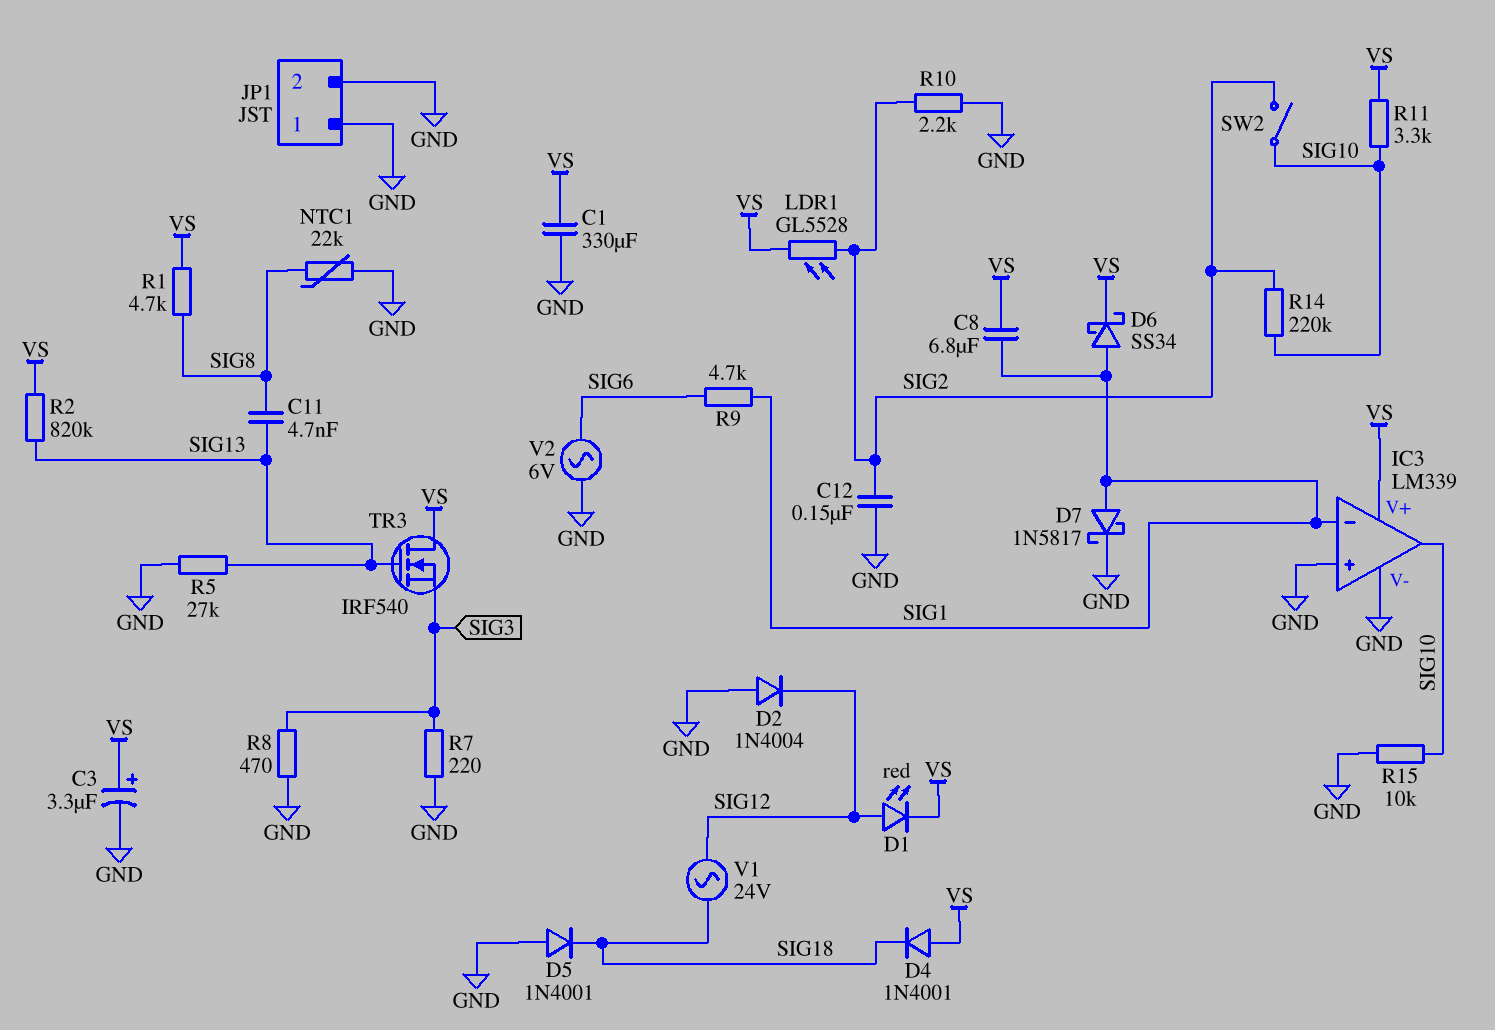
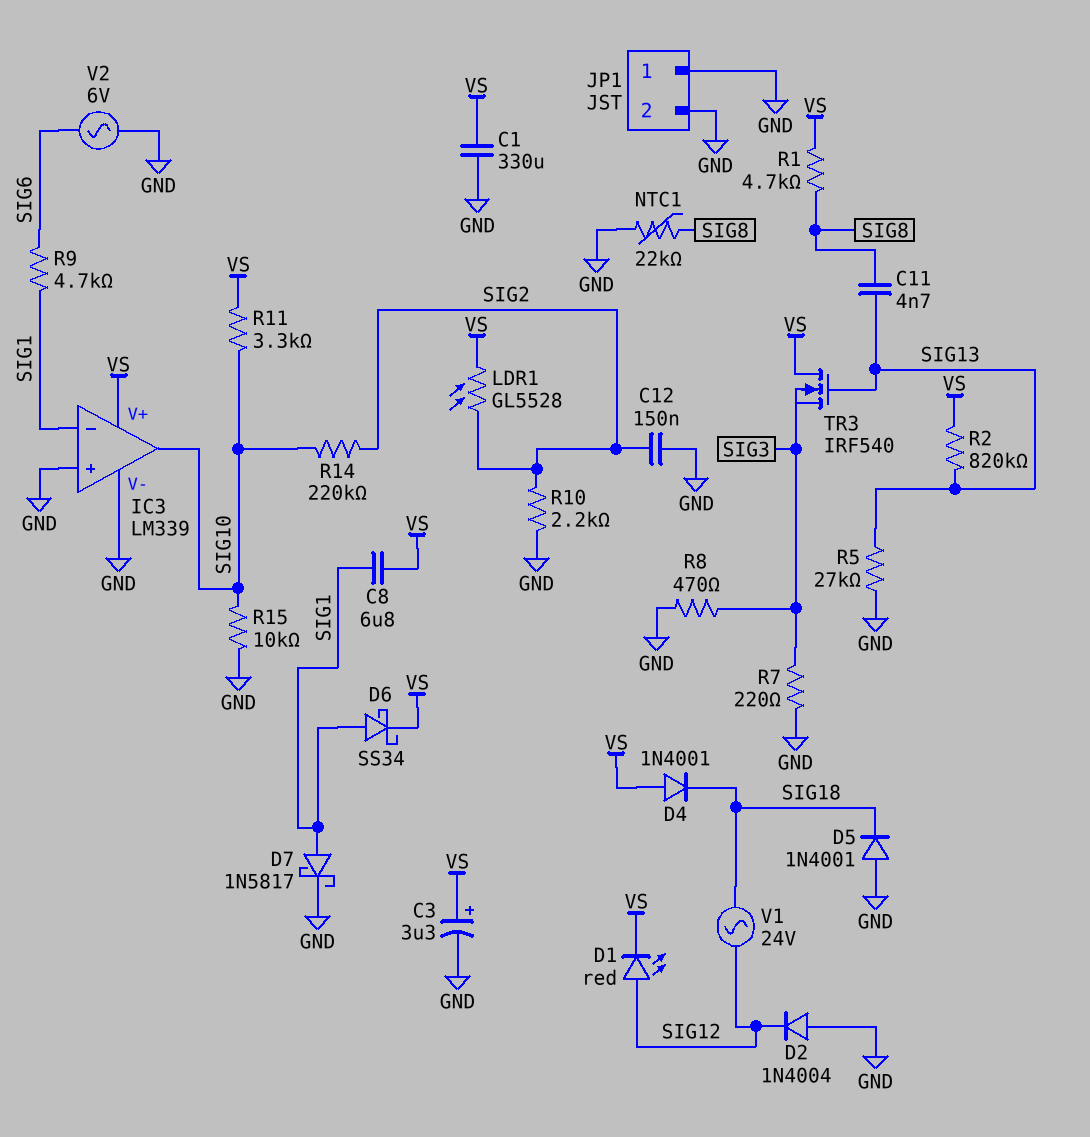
SW2: switch (SIG2, SIG10) -> none

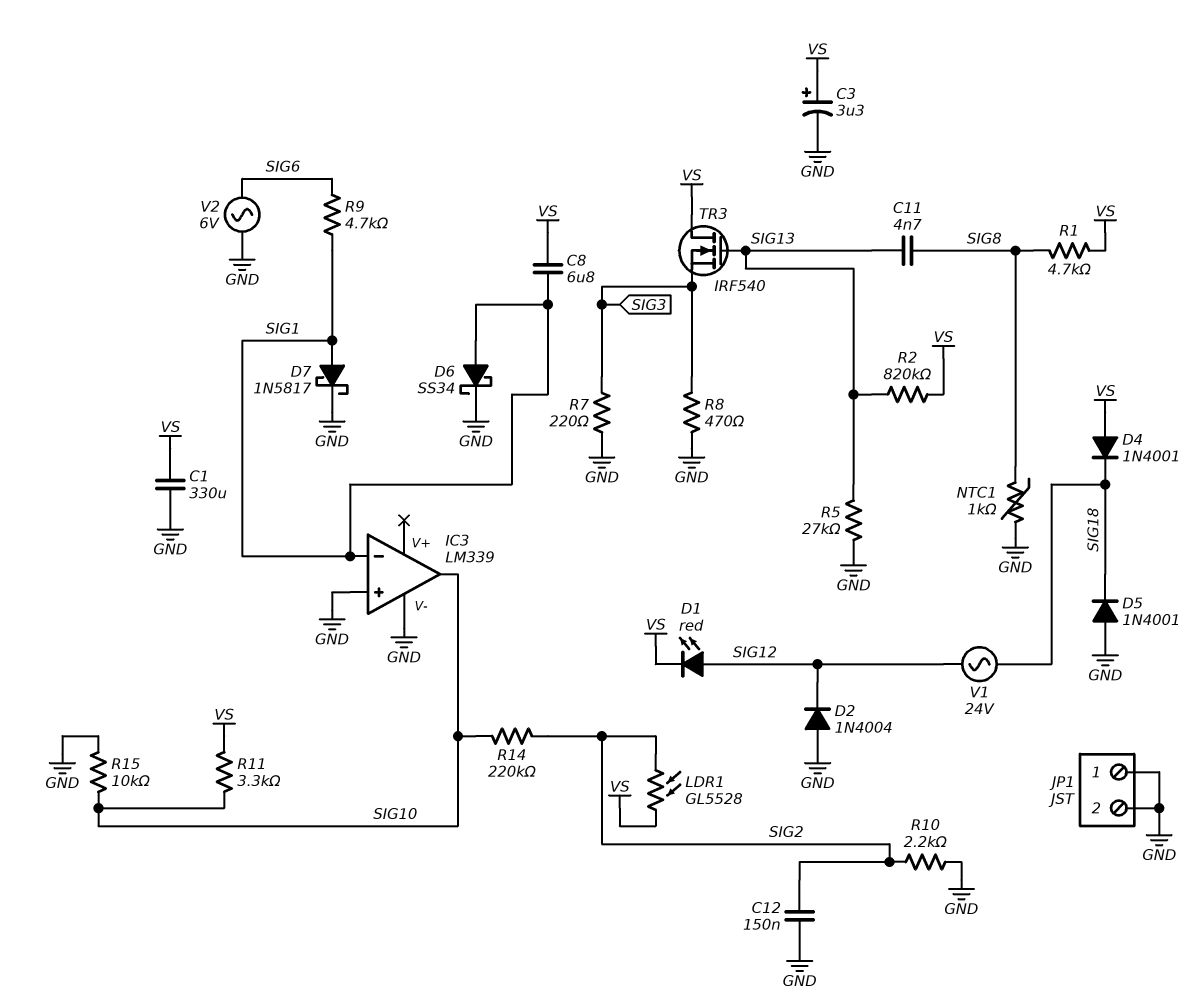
D6: schottky SS34 (A SIG1, K VS) -> schottky SS34 (A SIG1, K GND)
IC3 pin V+: VS -> none
NTC1: 22k (GND, SIG8) -> 1k (GND, SIG8)

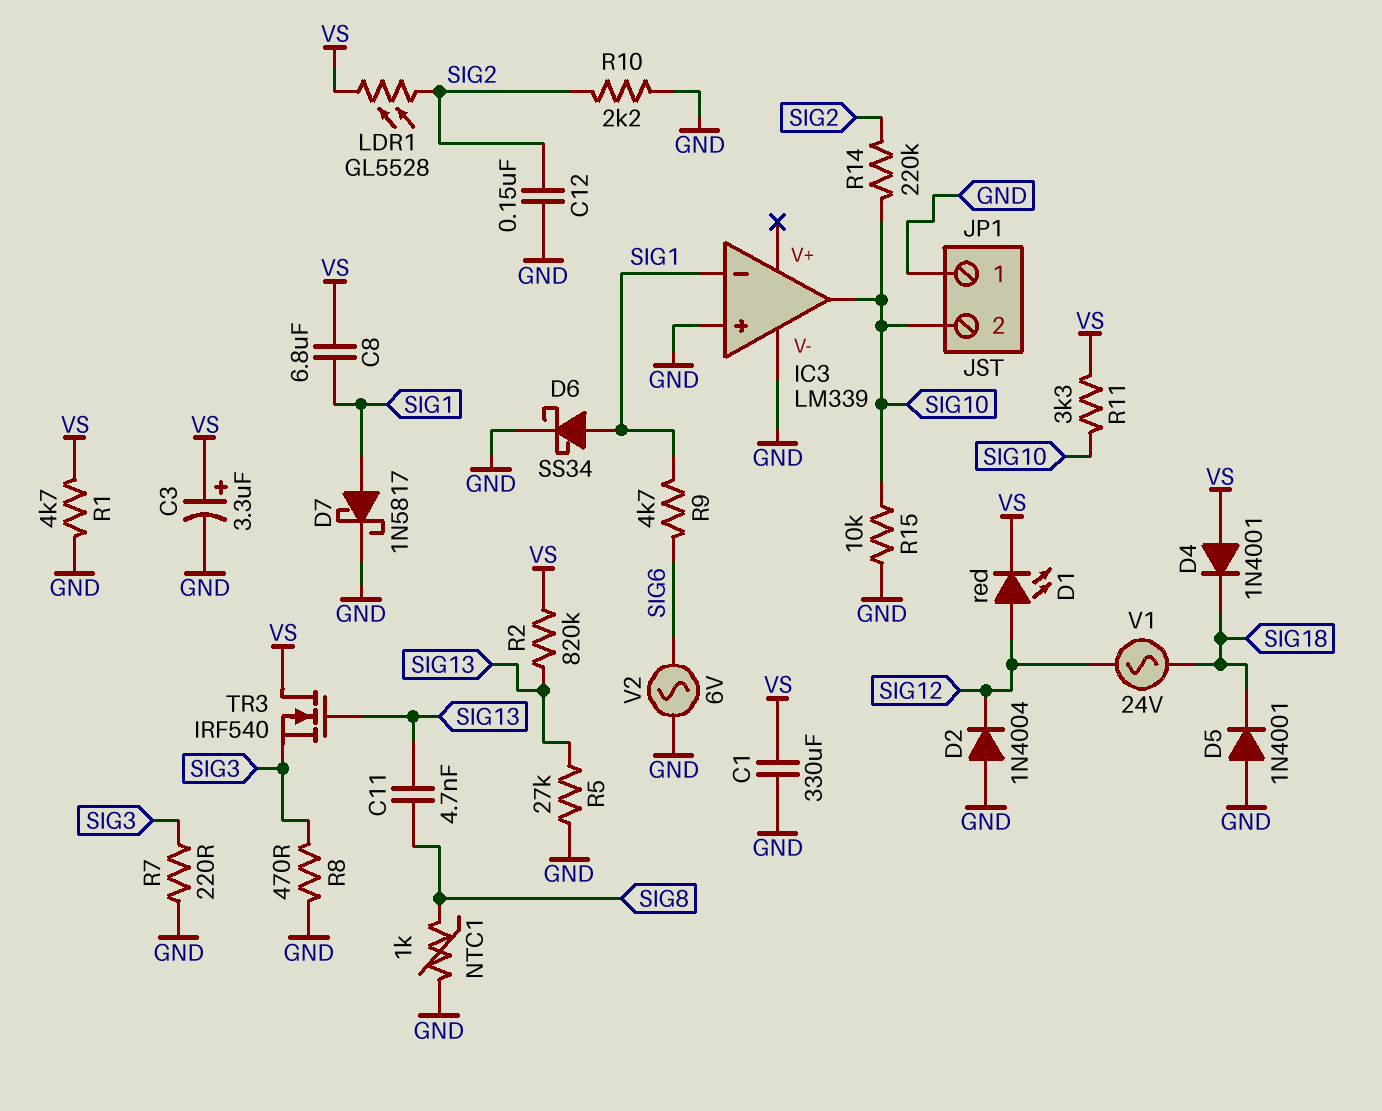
JP1 pin 2: GND -> SIG10
R1: 4.7k (SIG8, VS) -> 4.7k (GND, VS)

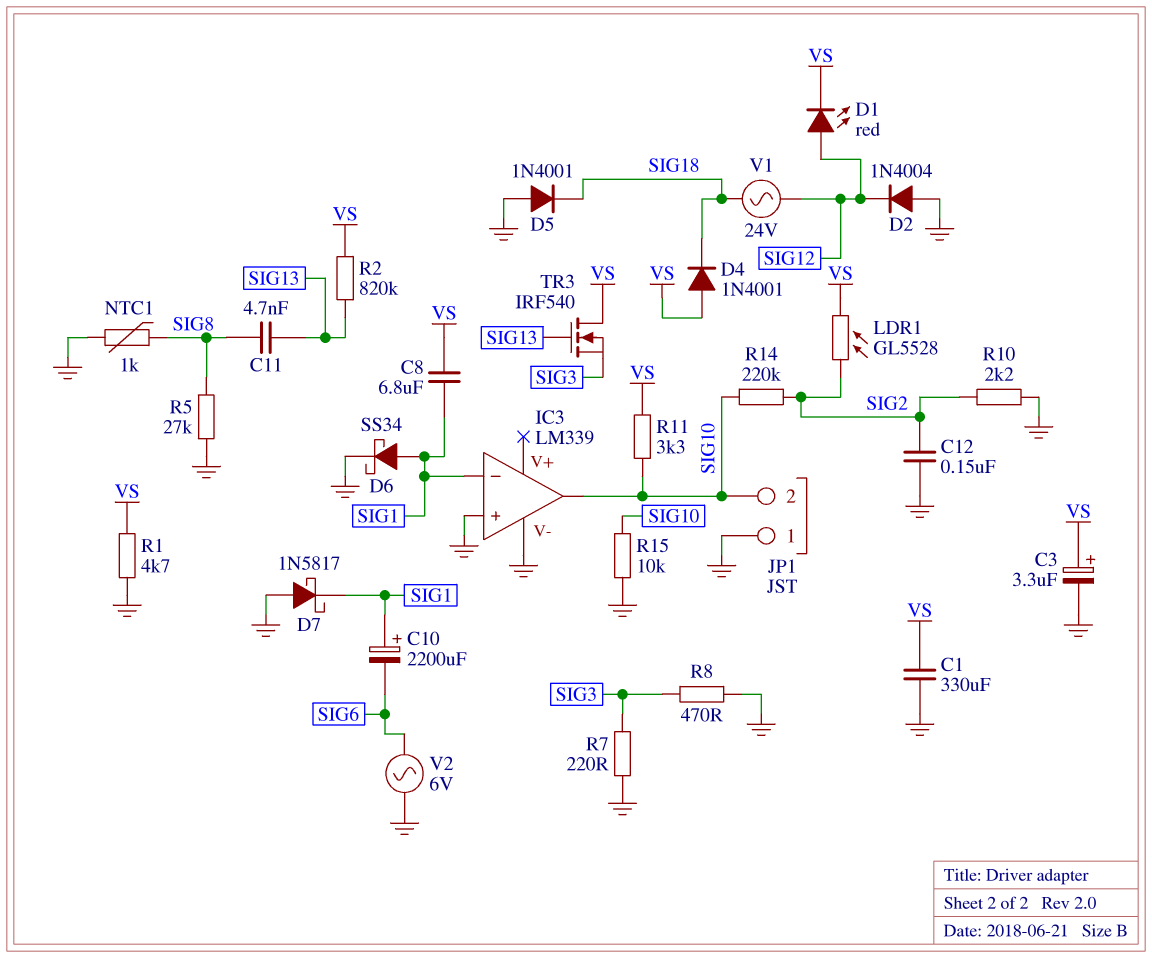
C10: none -> 2200uF (plus SIG1, minus SIG6)
D7: schottky 1N5817 (A SIG1, K GND) -> schottky 1N5817 (A GND, K SIG1)
R5: 27k (GND, SIG13) -> 27k (GND, SIG8)
R9: 4.7k (SIG1, SIG6) -> none

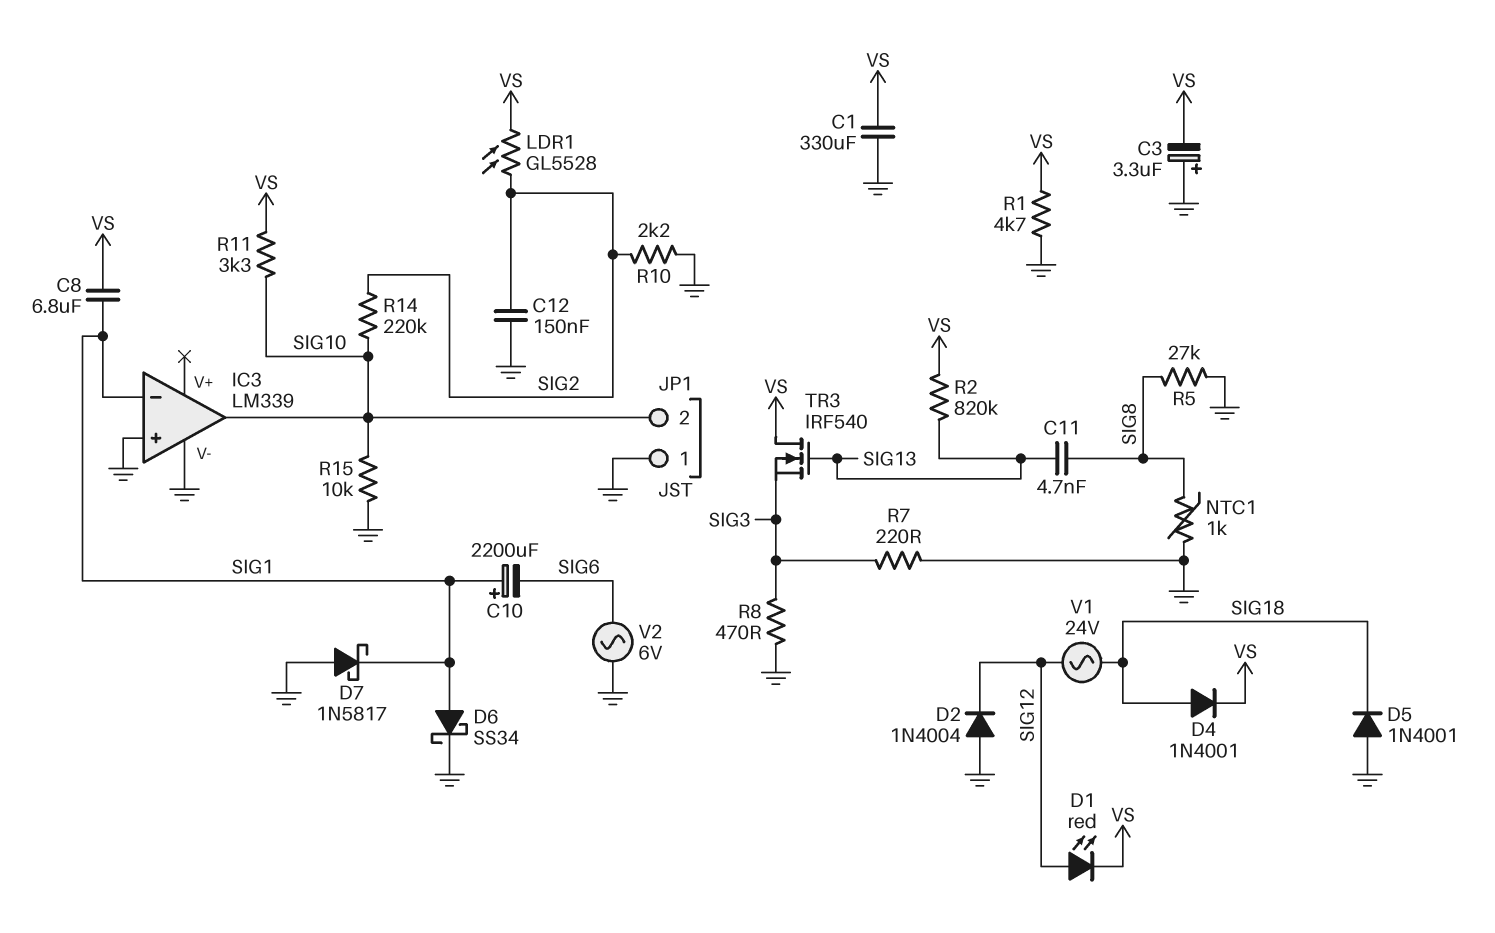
C3: 3.3uF (plus VS, minus GND) -> 3.3uF (plus GND, minus VS)
D4: diode 1N4001 (A VS, K SIG18) -> diode 1N4001 (A SIG18, K VS)

